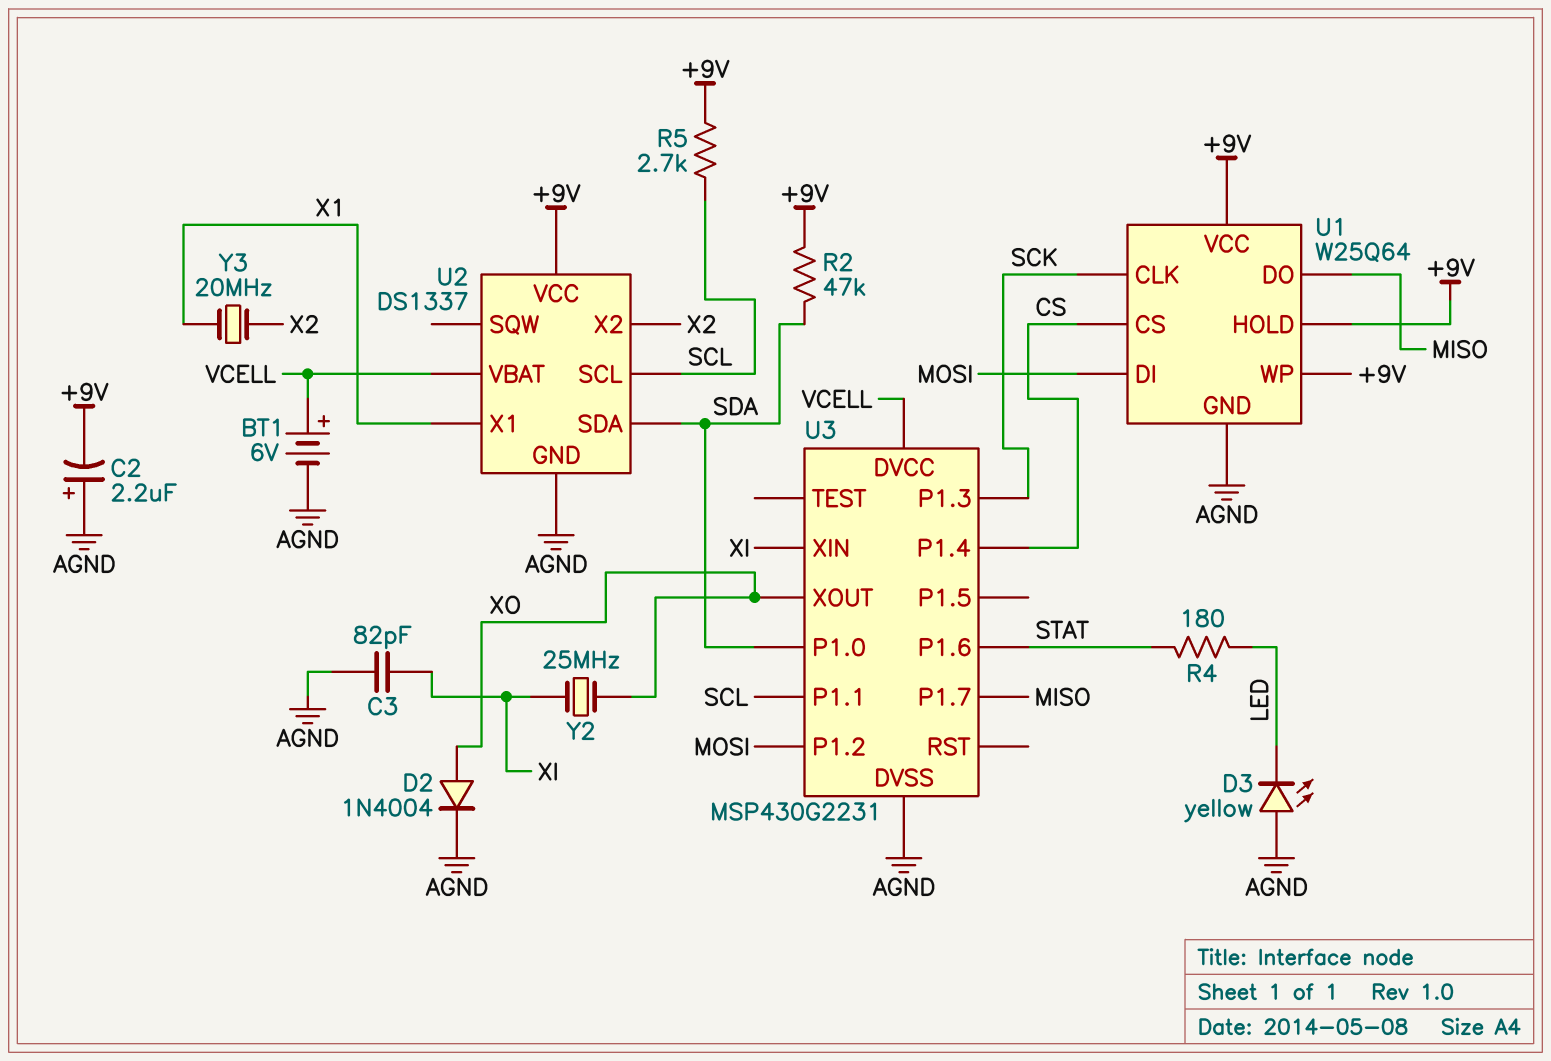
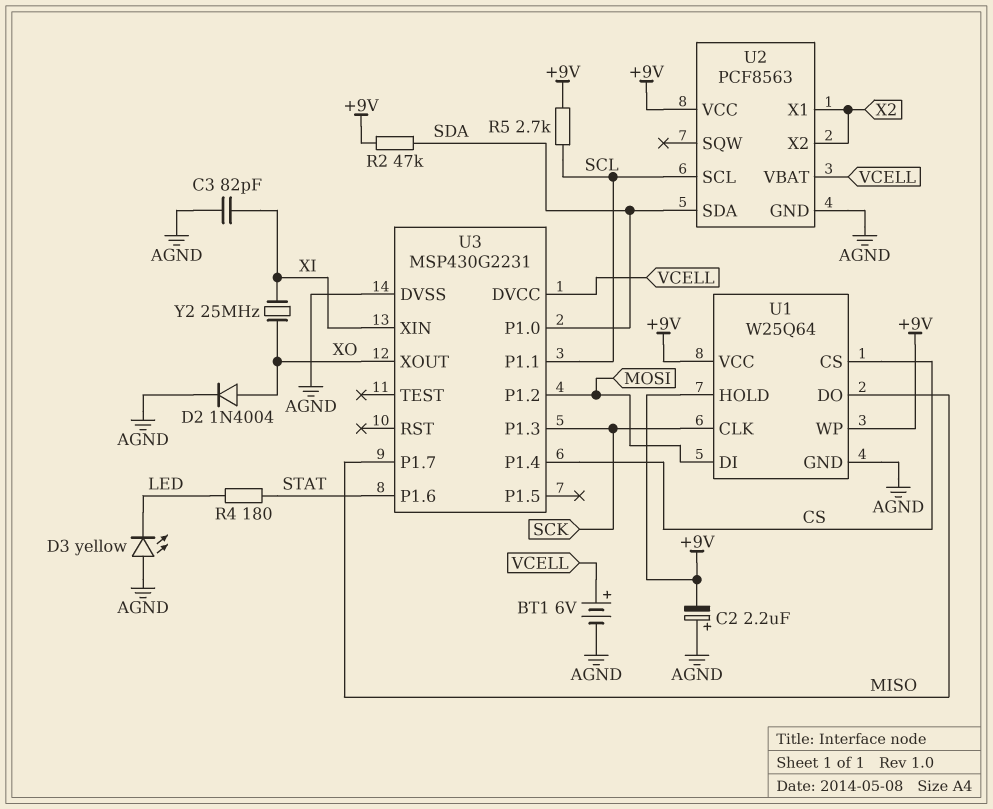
U2: DS1337 -> PCF8563
U2 pin X1: X1 -> X2
Y3: 20MHz (X1, X2) -> none

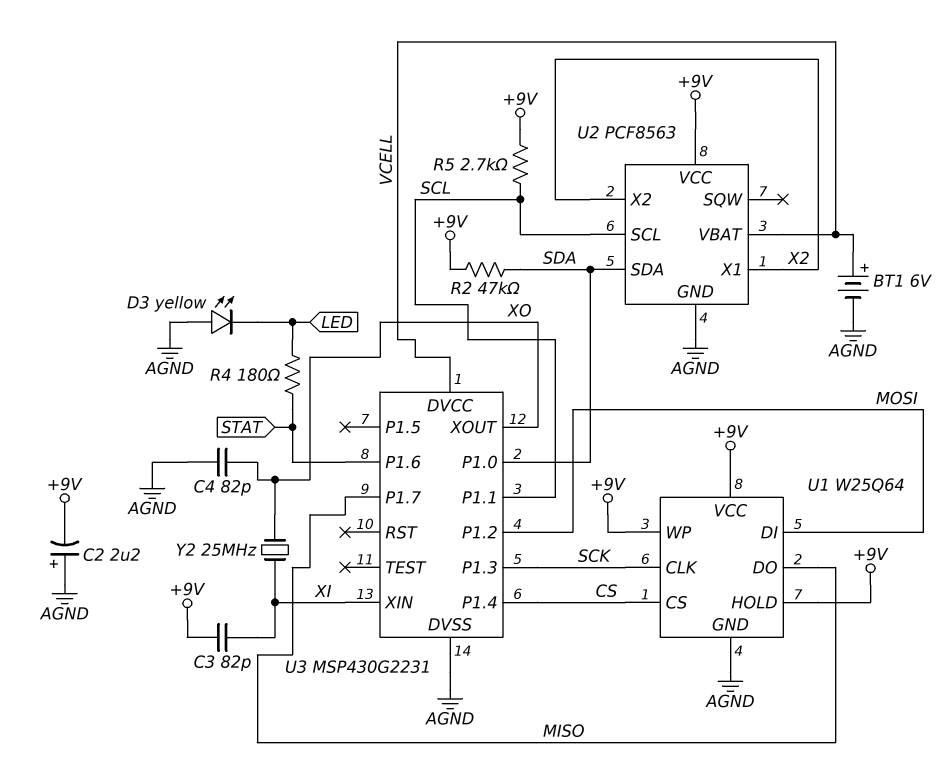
C3: 82pF (AGND, XI) -> 82pF (+9V, XI)
C4: none -> 82pF (AGND, XO)
D2: diode 1N4004 (A XO, K AGND) -> none

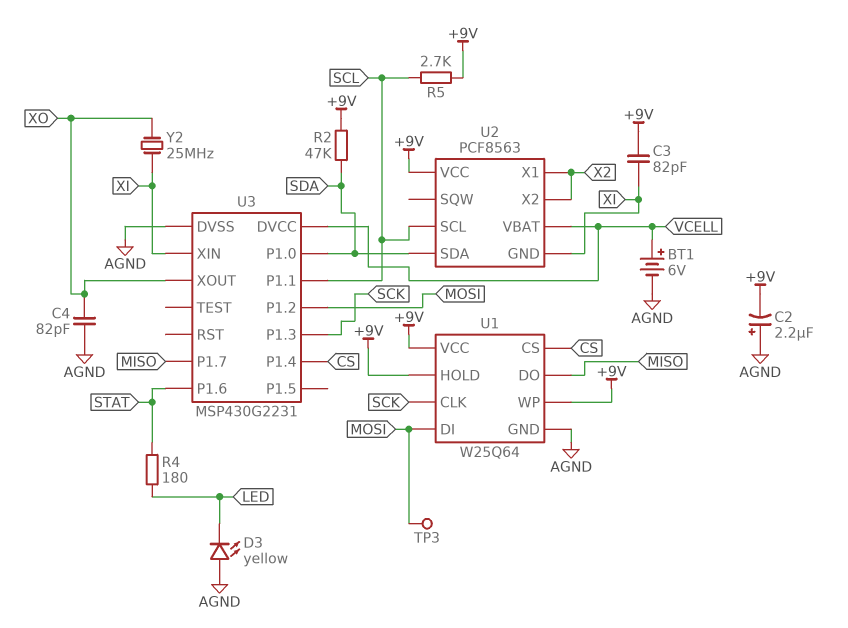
TP3: none -> test point (MOSI)
U2 pin GND: AGND -> XI

